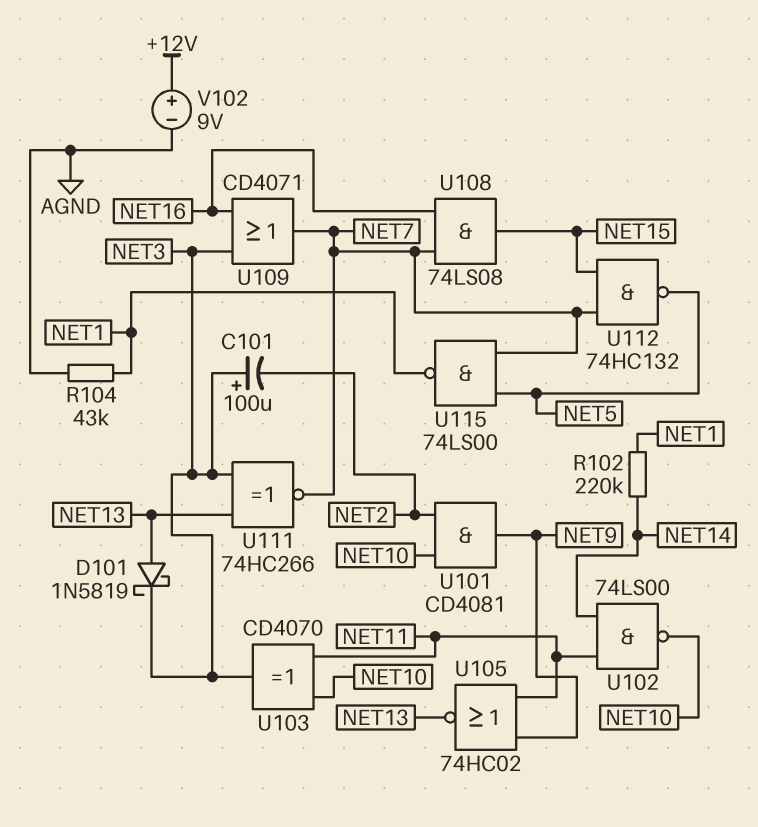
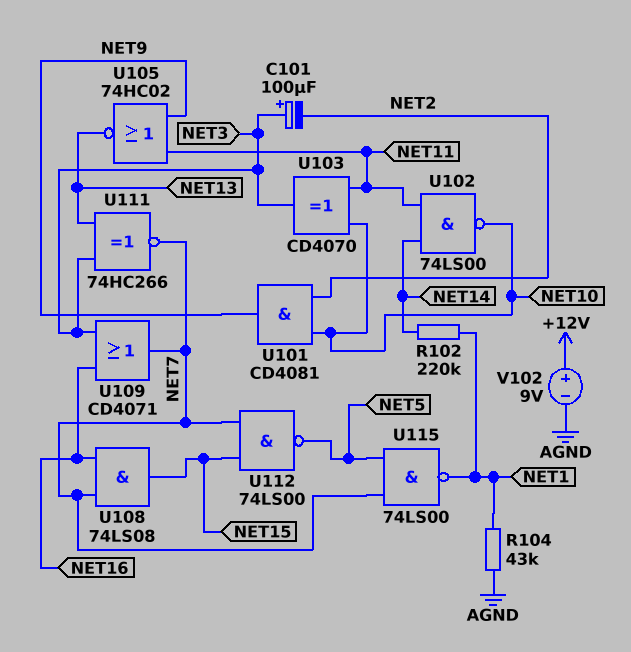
D101: schottky 1N5819 (A NET13, K NET3) -> none
U112: NAND 74HC132 (in NET7, in NET15, out NET5) -> NAND 74LS00 (in NET7, in NET15, out NET5)

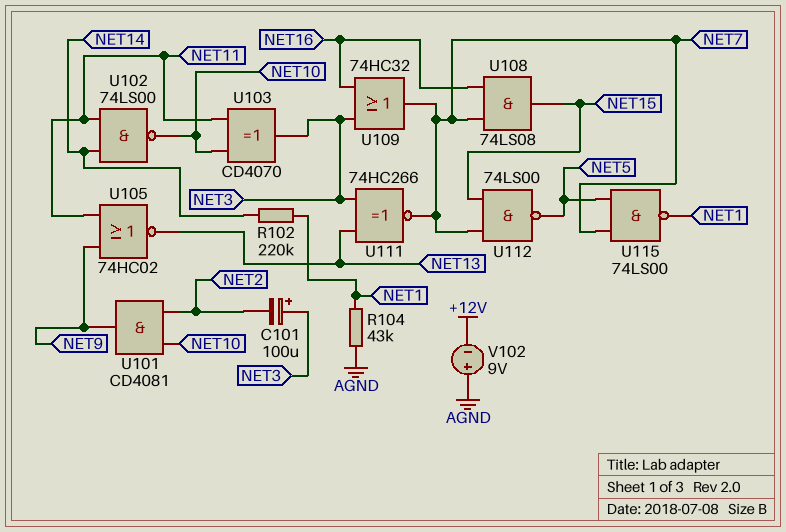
U109: OR CD4071 (in NET3, in NET16, out NET7) -> OR 74HC32 (in NET3, in NET16, out NET7)
V102: 9V (plus +12V, minus AGND) -> 9V (plus AGND, minus +12V)

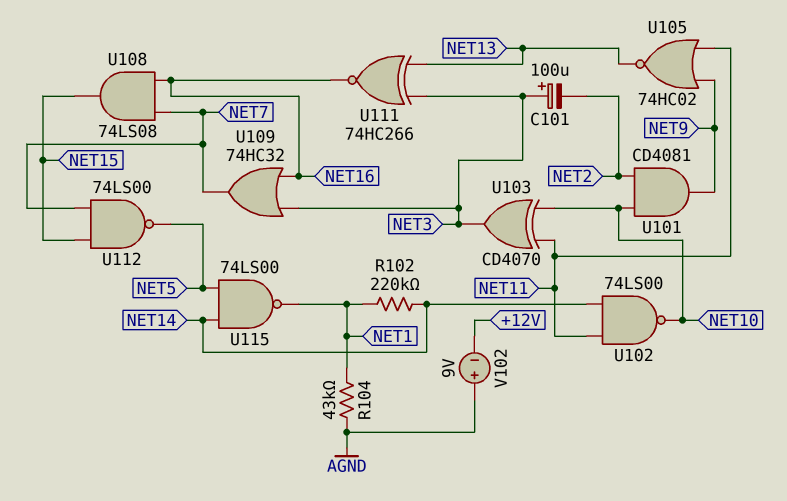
U111: XNOR 74HC266 (in NET3, in NET13, out NET7) -> XNOR 74HC266 (in NET3, in NET13, out NET16)
U115: NAND 74LS00 (in NET5, in NET7, out NET1) -> NAND 74LS00 (in NET5, in NET14, out NET1)

